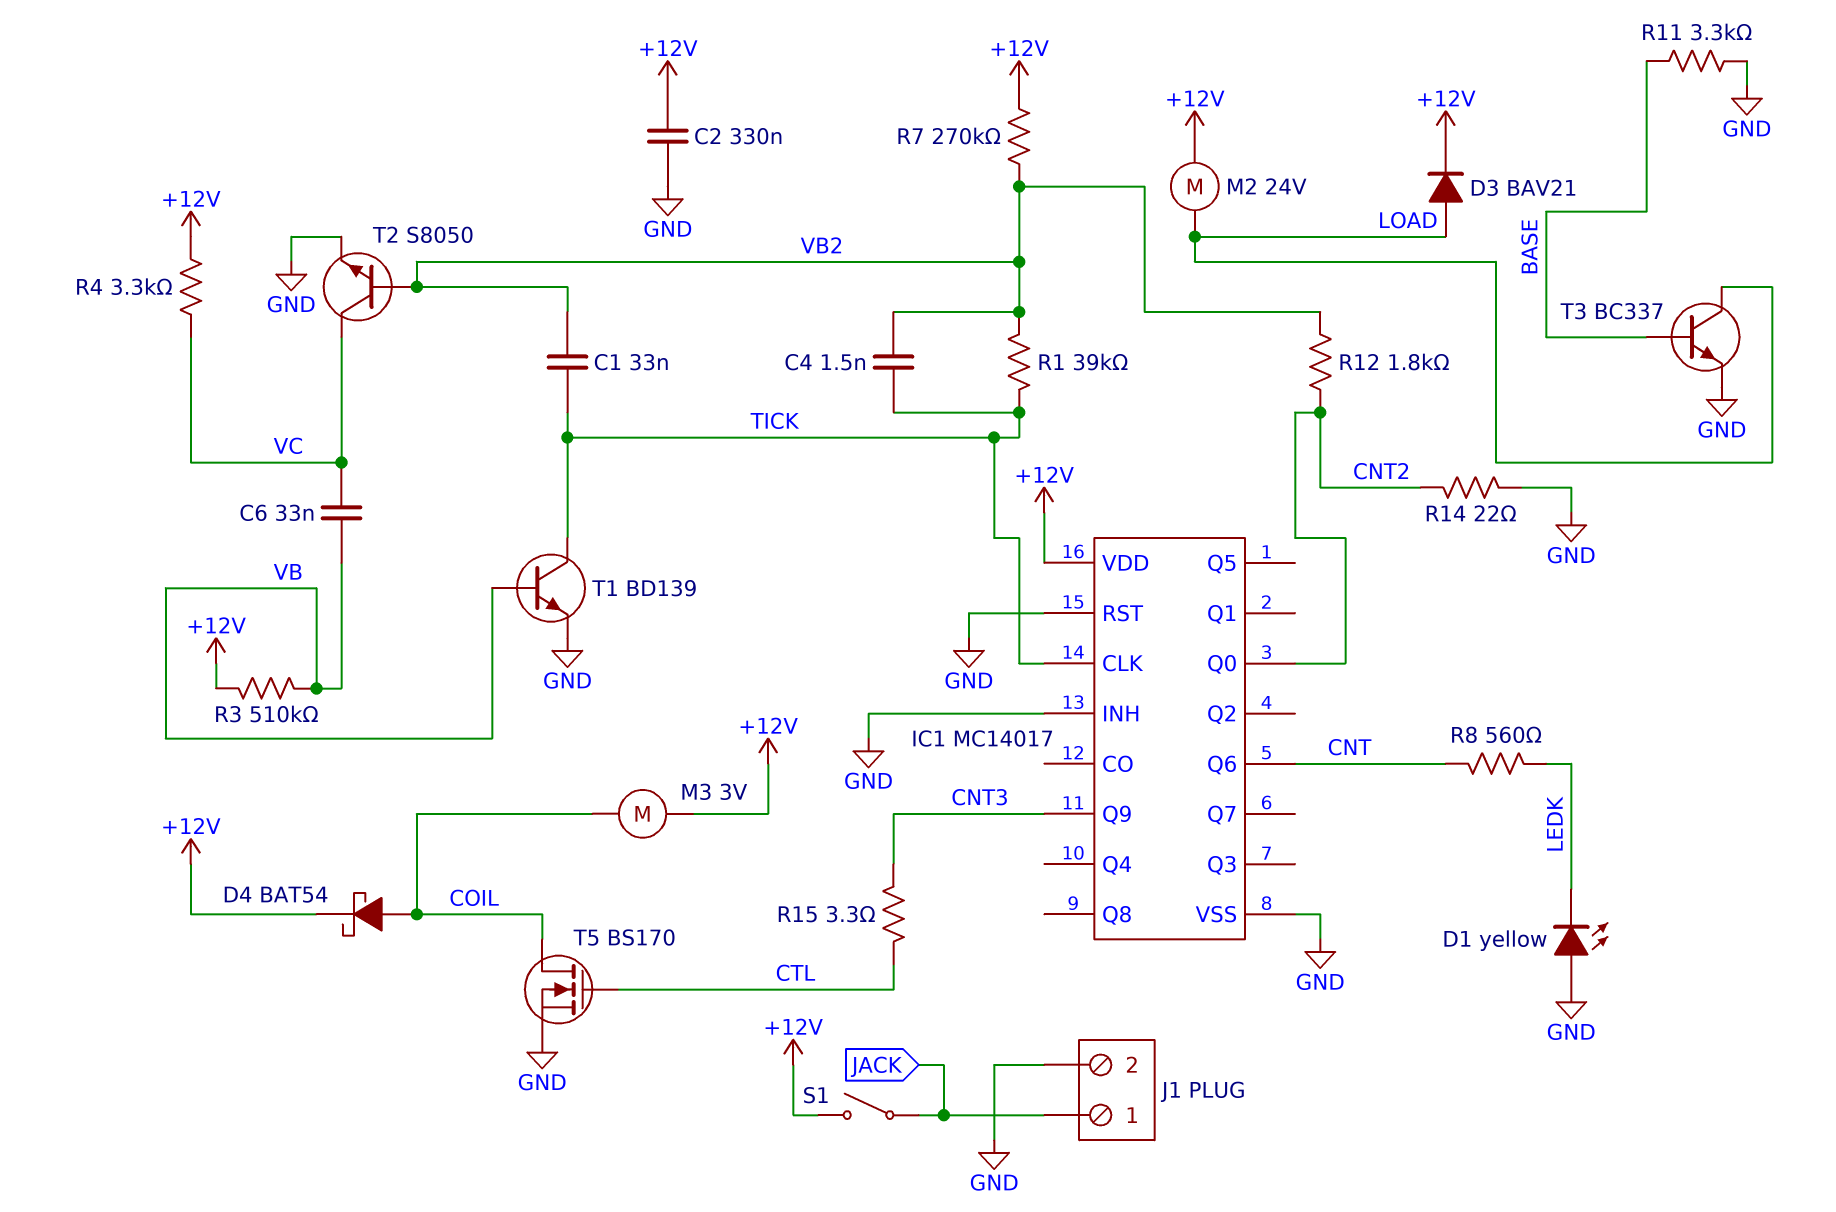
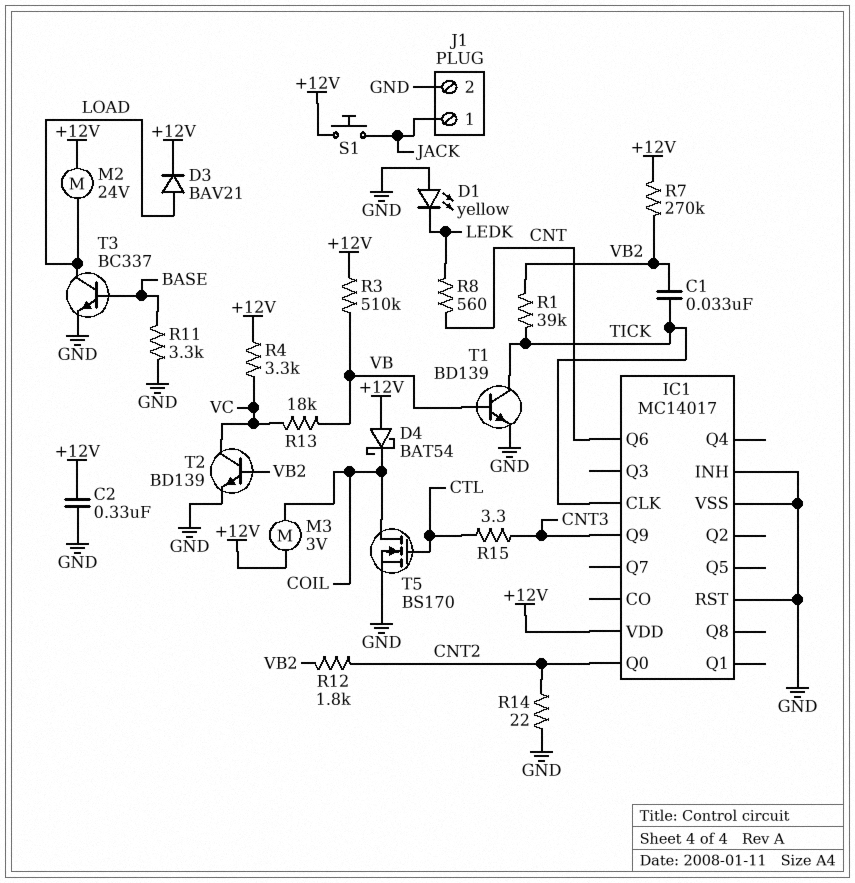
C4: 1.5nF (TICK, VB2) -> none
C6: 33nF (VB, VC) -> none
D4: schottky BAT54 (A COIL, K +12V) -> schottky BAT54 (A +12V, K COIL)
R13: none -> 18k (VB, VC)
S1: switch (+12V, JACK) -> button (+12V, JACK)
T2: NPN S8050 (B VB2, C VC, E GND) -> NPN BD139 (B VB2, C VC, E GND)

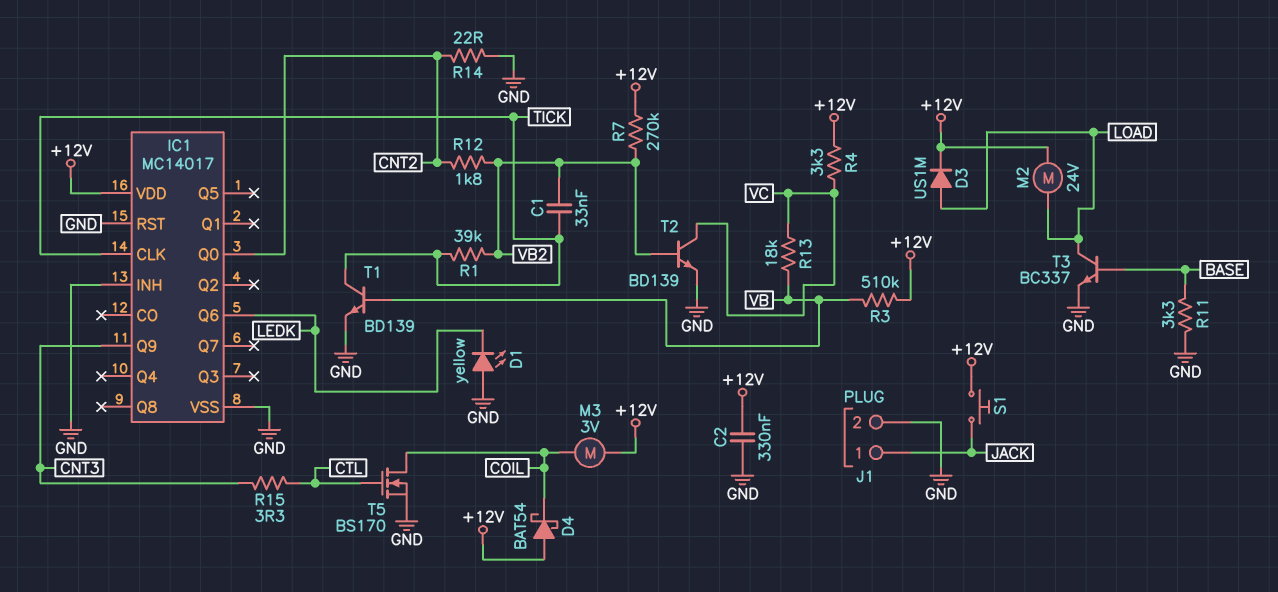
D3: diode BAV21 (A LOAD, K +12V) -> diode US1M (A LOAD, K +12V)
IC1 pin Q6: CNT -> LEDK
R8: 560 (CNT, LEDK) -> none

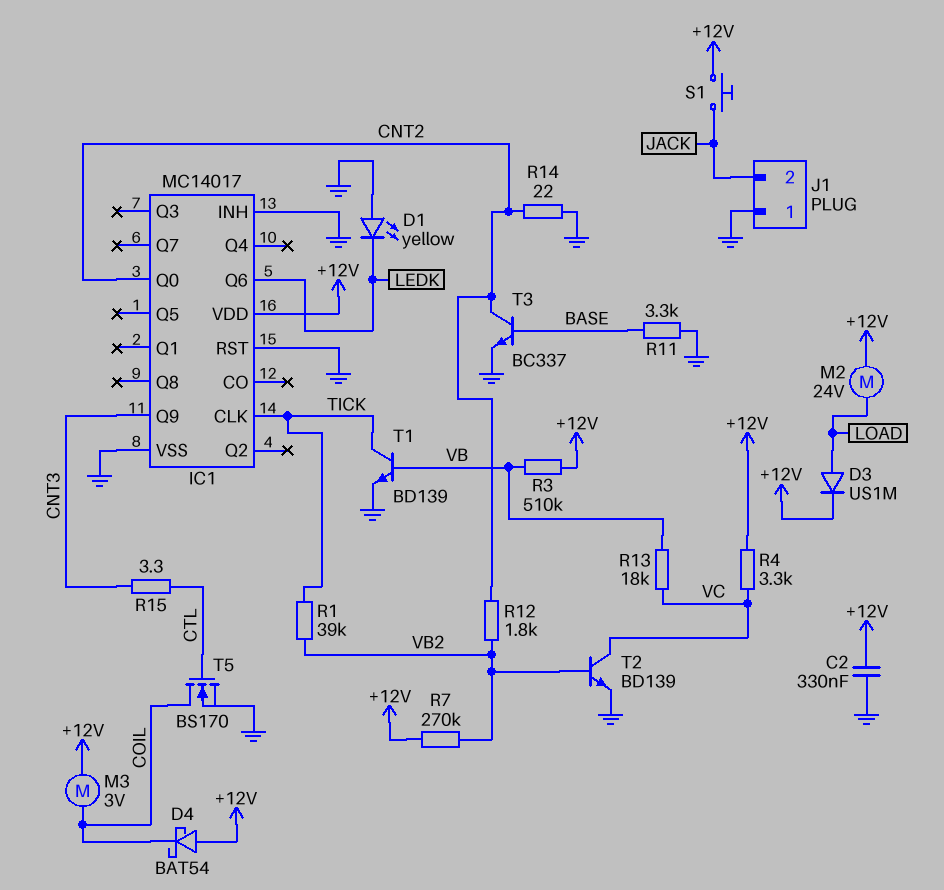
C1: 33nF (TICK, VB2) -> none
J1 pin 1: JACK -> GND
J1 pin 2: GND -> JACK
T3: NPN BC337 (B BASE, C LOAD, E GND) -> NPN BC337 (B BASE, C CNT2, E GND)

